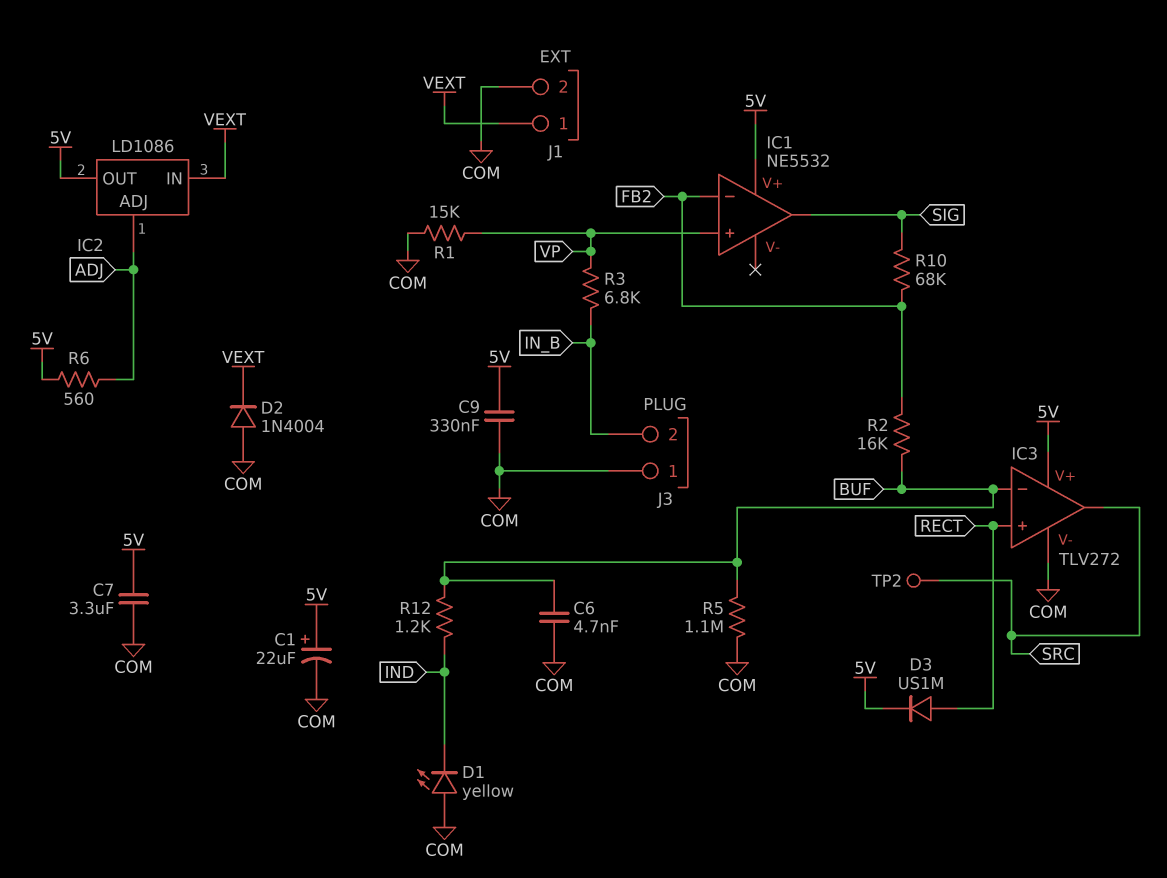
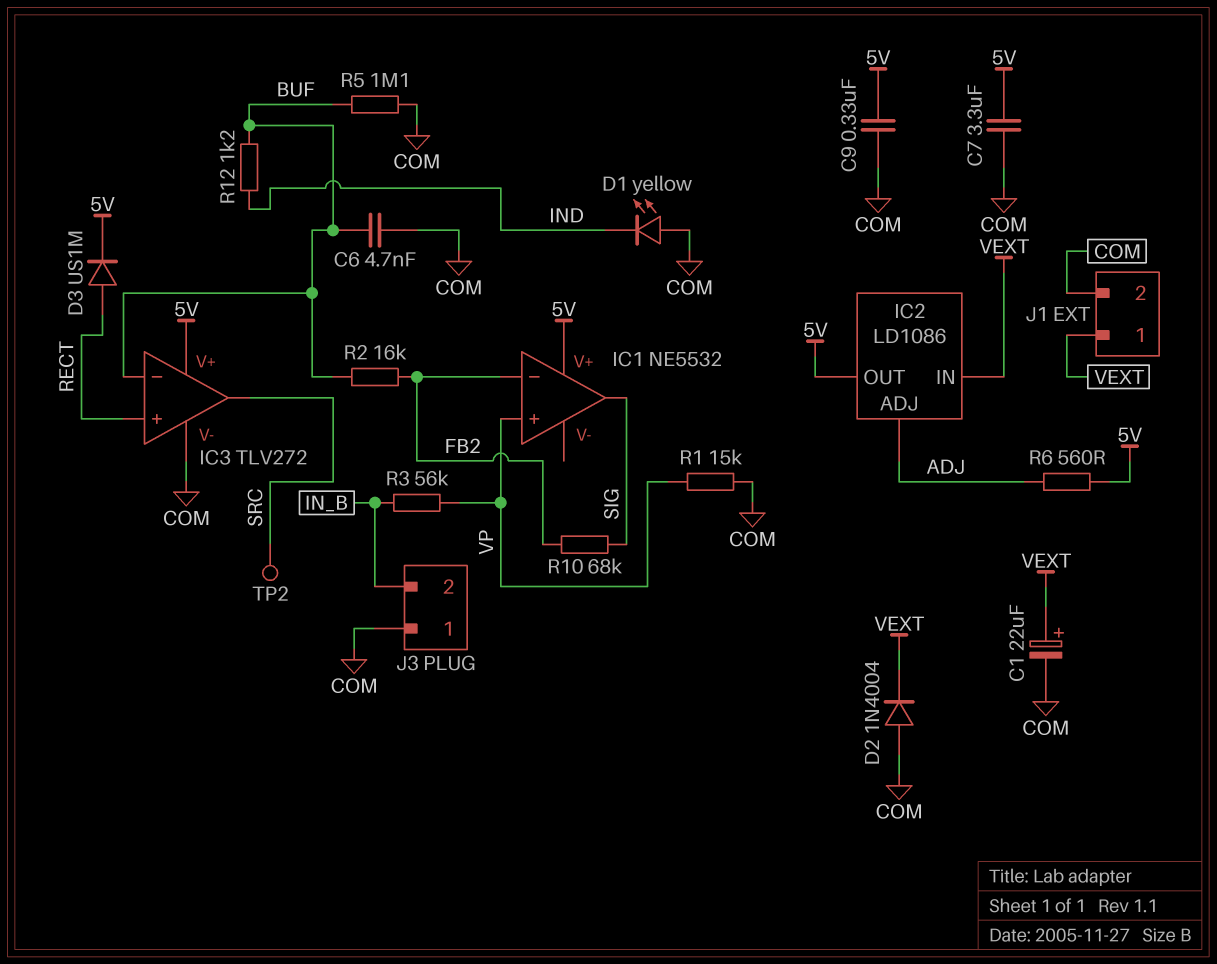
C1: 22uF (plus 5V, minus COM) -> 22uF (plus VEXT, minus COM)
R3: 6.8k (IN_B, VP) -> 56k (IN_B, VP)

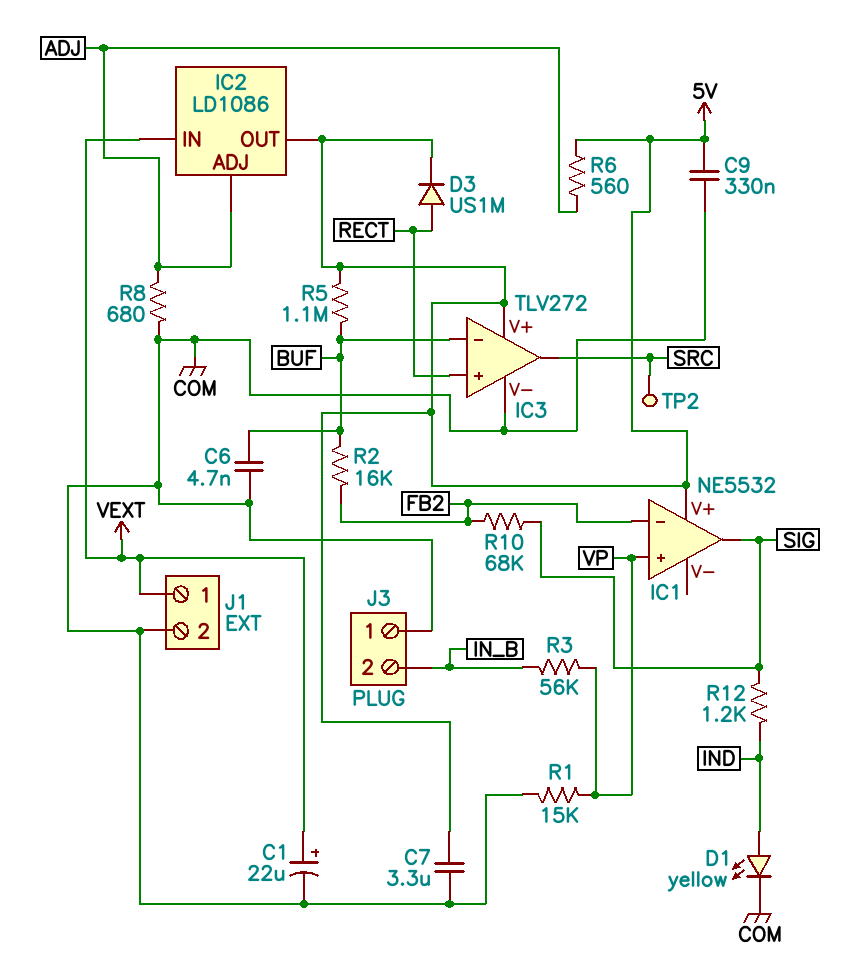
D1: LED yellow (A COM, K IND) -> LED yellow (A IND, K COM)
D2: diode 1N4004 (A COM, K VEXT) -> none
R5: 1.1M (BUF, COM) -> 1.1M (5V, BUF)
R8: none -> 680 (ADJ, COM)
R12: 1.2k (BUF, IND) -> 1.2k (IND, SIG)

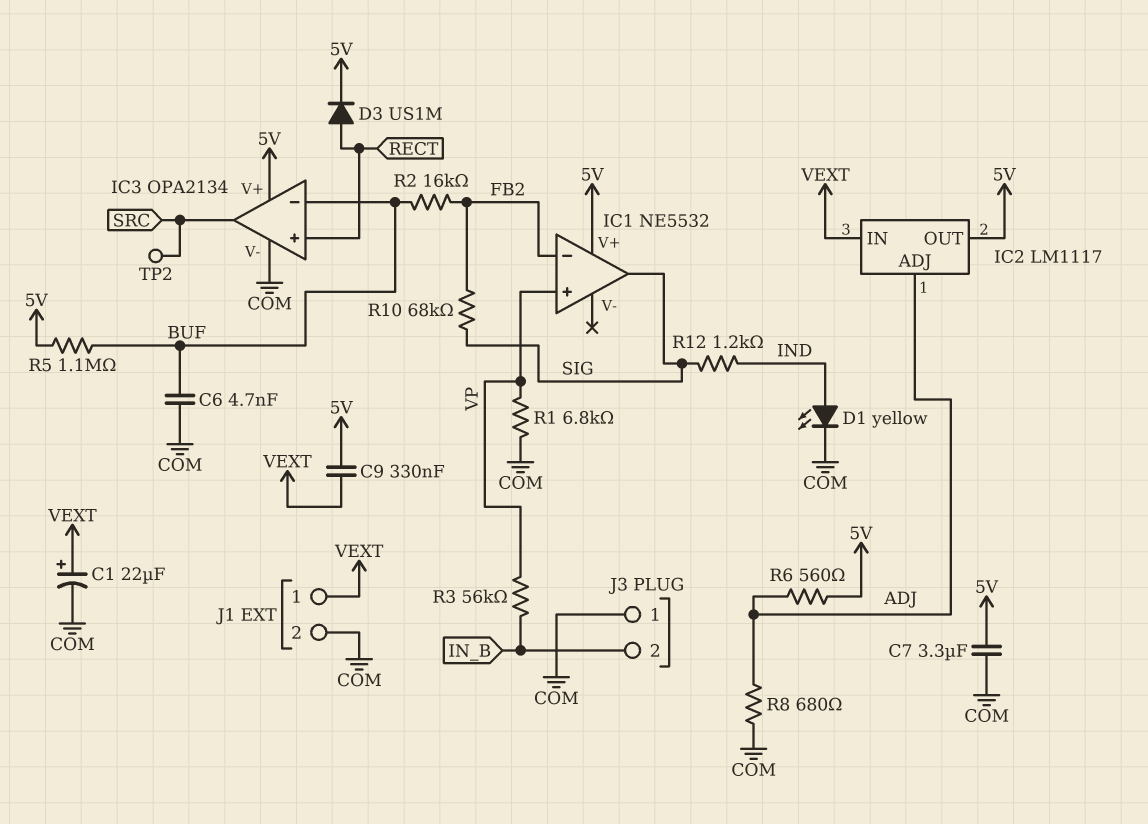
C9: 330nF (5V, COM) -> 330nF (5V, VEXT)
IC2: LD1086 -> LM1117
IC3: TLV272 -> OPA2134
R1: 15k (COM, VP) -> 6.8k (COM, VP)

